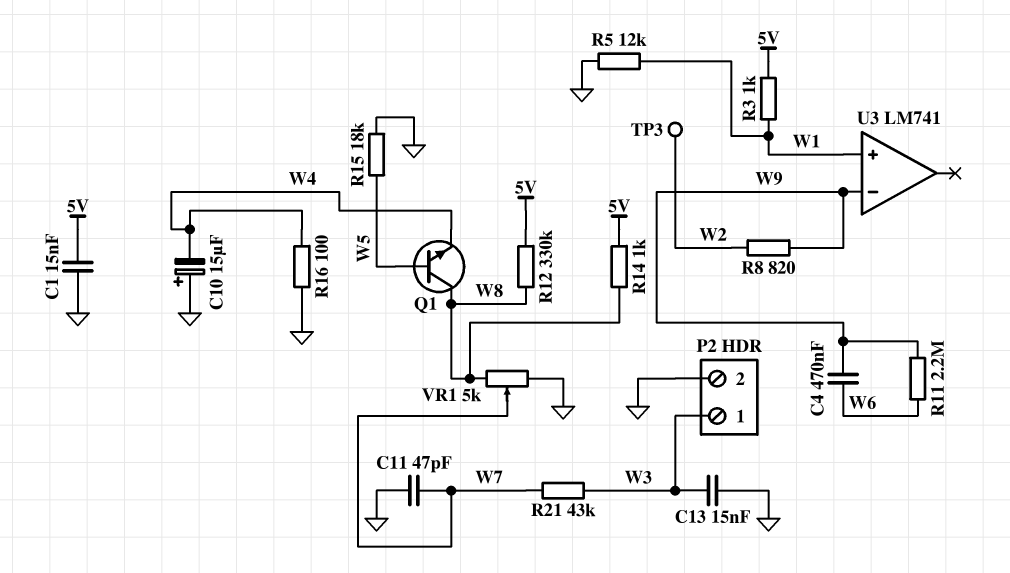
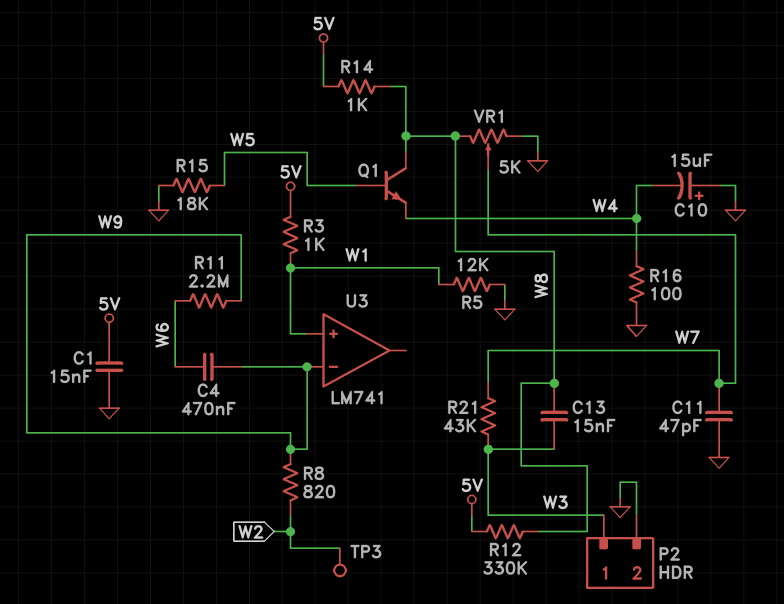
C13: 15nF (GND, W3) -> 15nF (W3, W8)

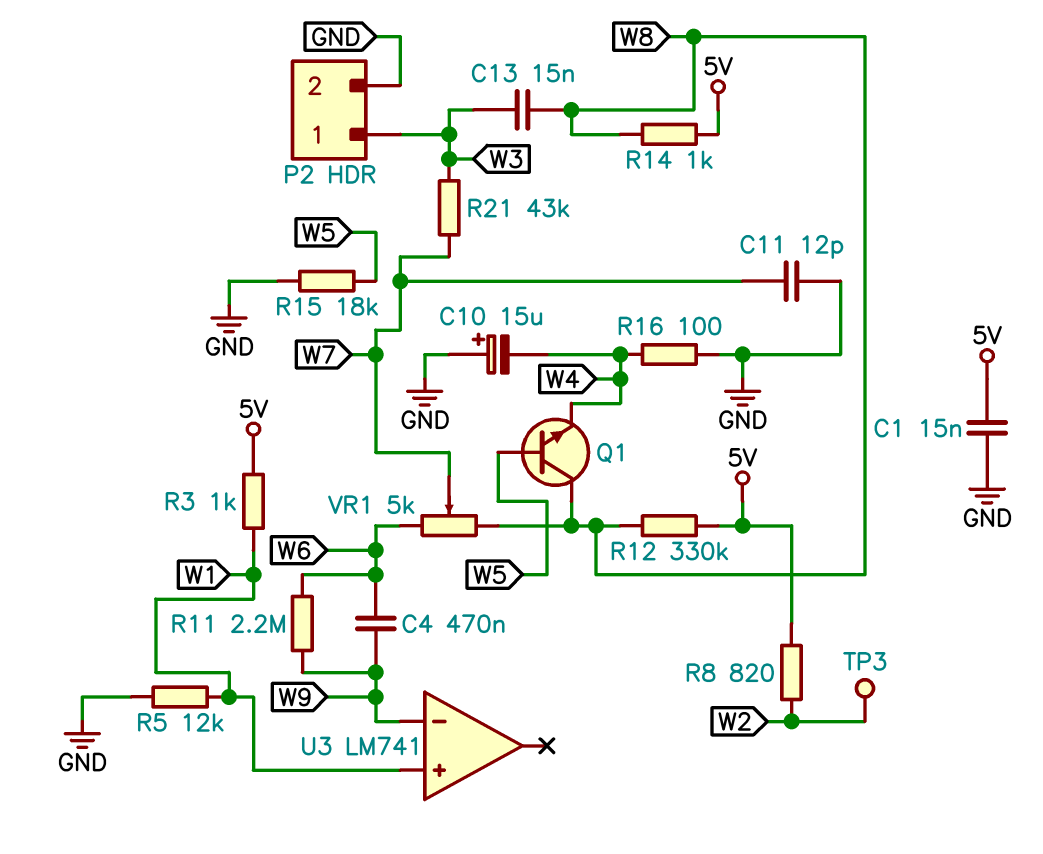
C11: 47pF (GND, W7) -> 12pF (GND, W7)
R8: 820 (W2, W9) -> 820 (5V, W2)
VR1: 5k (GND, W8, wiper W7) -> 5k (W6, W8, wiper W7)

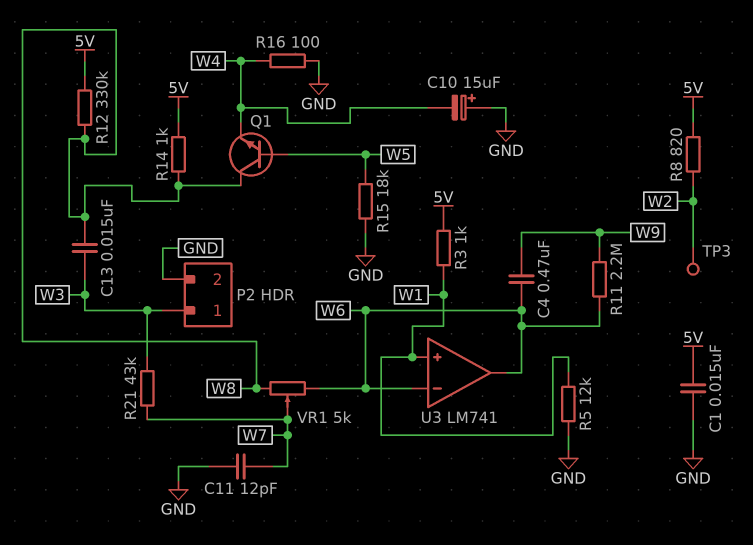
U3 pin in-: W9 -> W6
U3 pin out: none -> W6

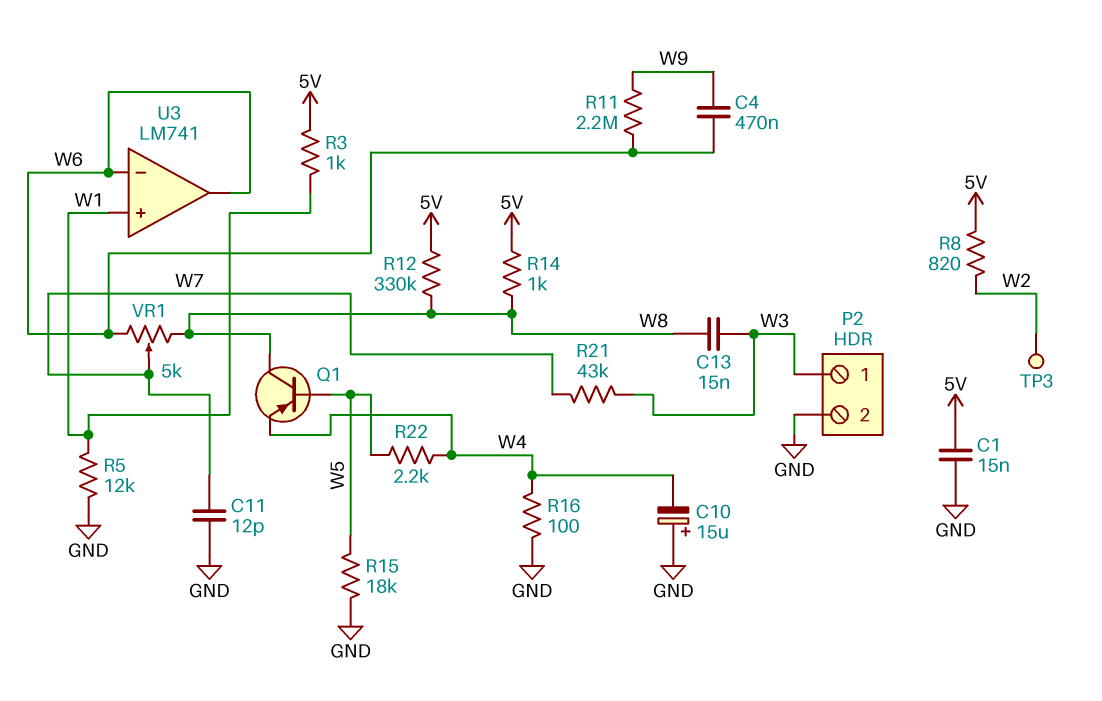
Q1: NPN (B W5, C W8, E W4) -> PNP (B W5, C W8, E W4)
R22: none -> 2.2k (W4, W5)

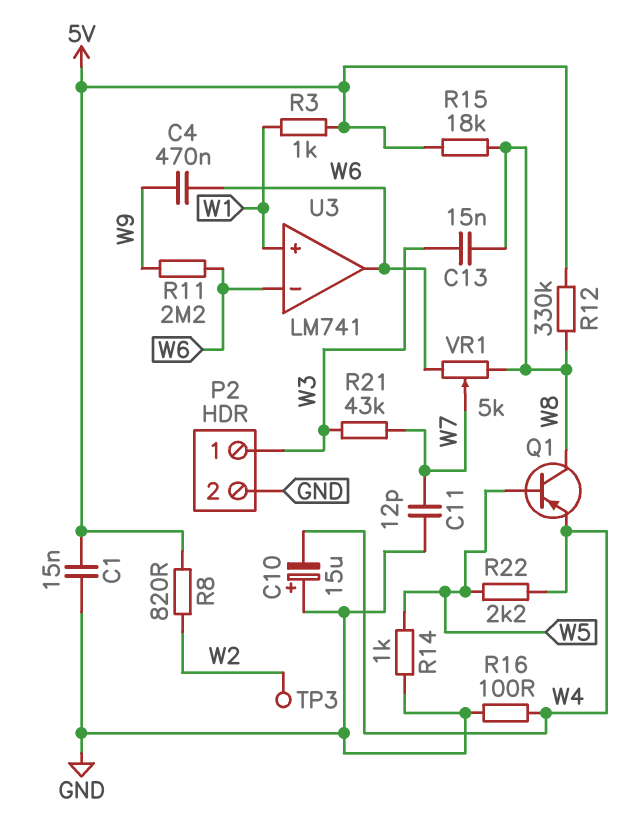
R5: 12k (GND, W1) -> none
R14: 1k (5V, W8) -> 1k (GND, W5)
R15: 18k (GND, W5) -> 18k (5V, W8)

